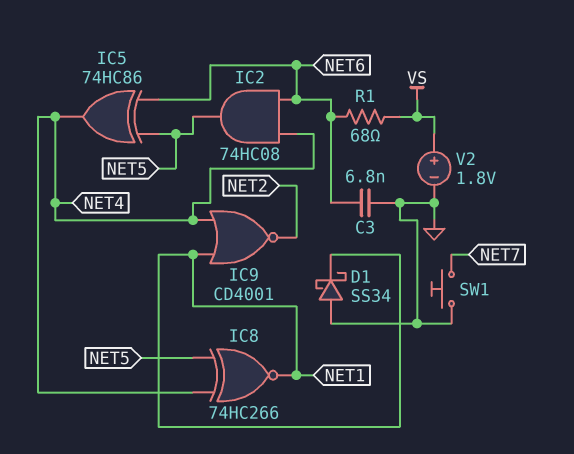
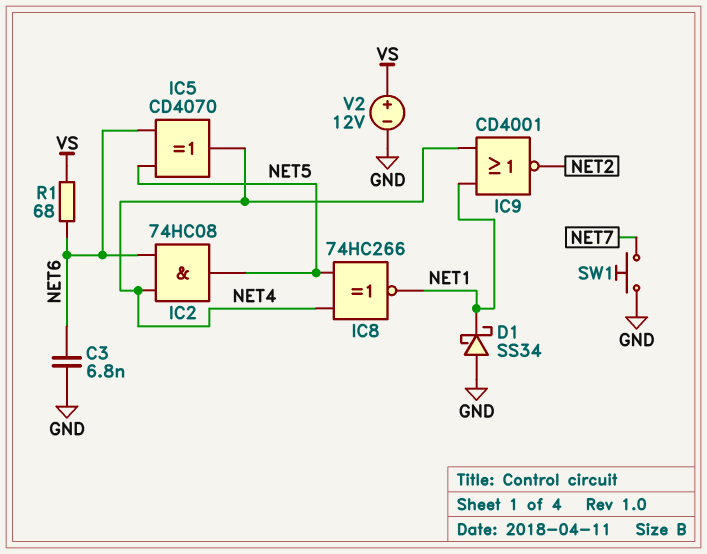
IC5: XOR 74HC86 (in NET5, in NET6, out NET4) -> XOR CD4070 (in NET5, in NET6, out NET4)
V2: 1.8V (plus VS, minus GND) -> 12V (plus VS, minus GND)

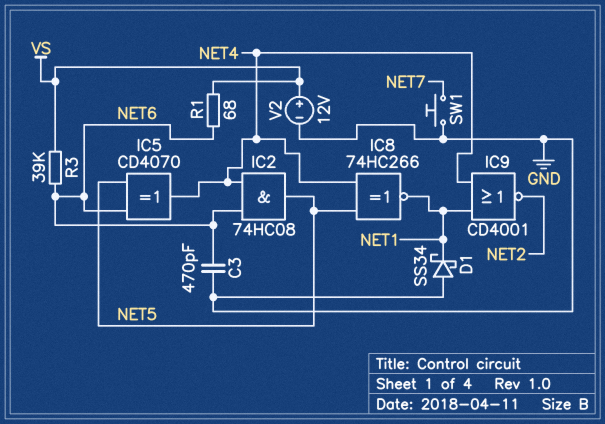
C3: 6.8nF (GND, NET6) -> 470pF (GND, NET6)
R3: none -> 39k (NET6, VS)

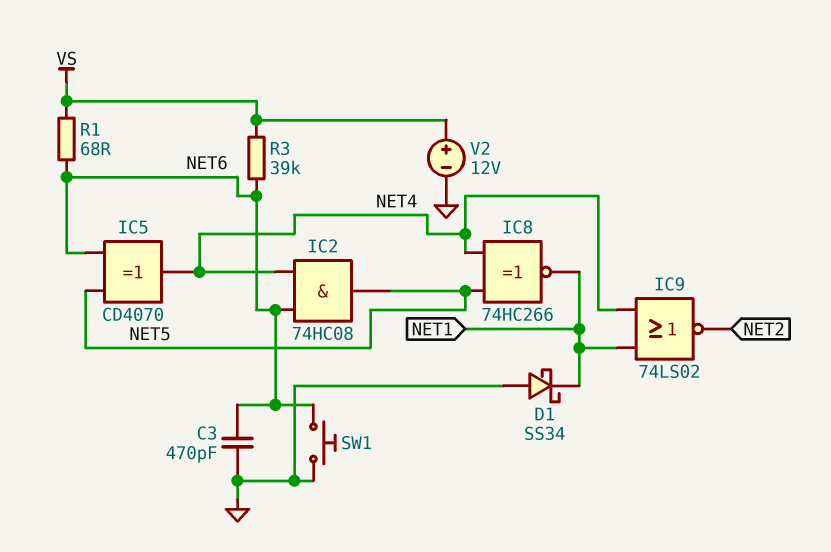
IC9: NOR CD4001 (in NET1, in NET4, out NET2) -> NOR 74LS02 (in NET1, in NET4, out NET2)
SW1: button (GND, NET7) -> button (GND, NET6)

